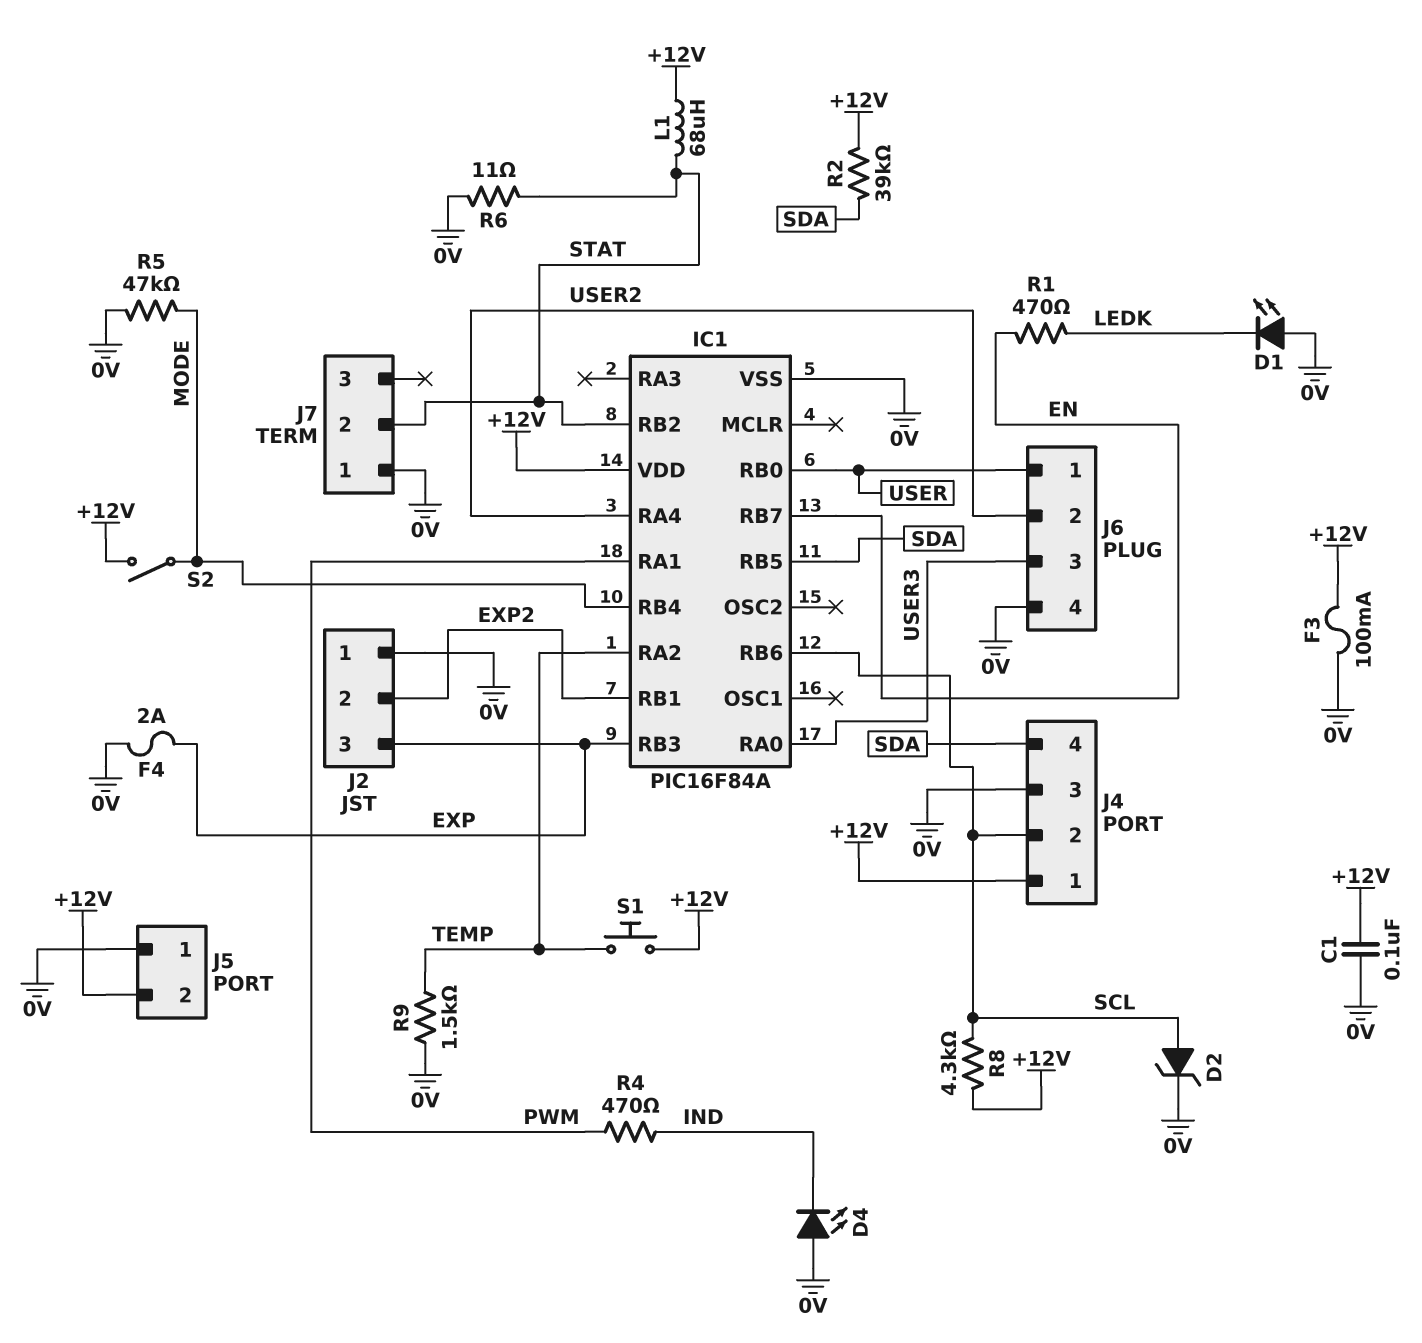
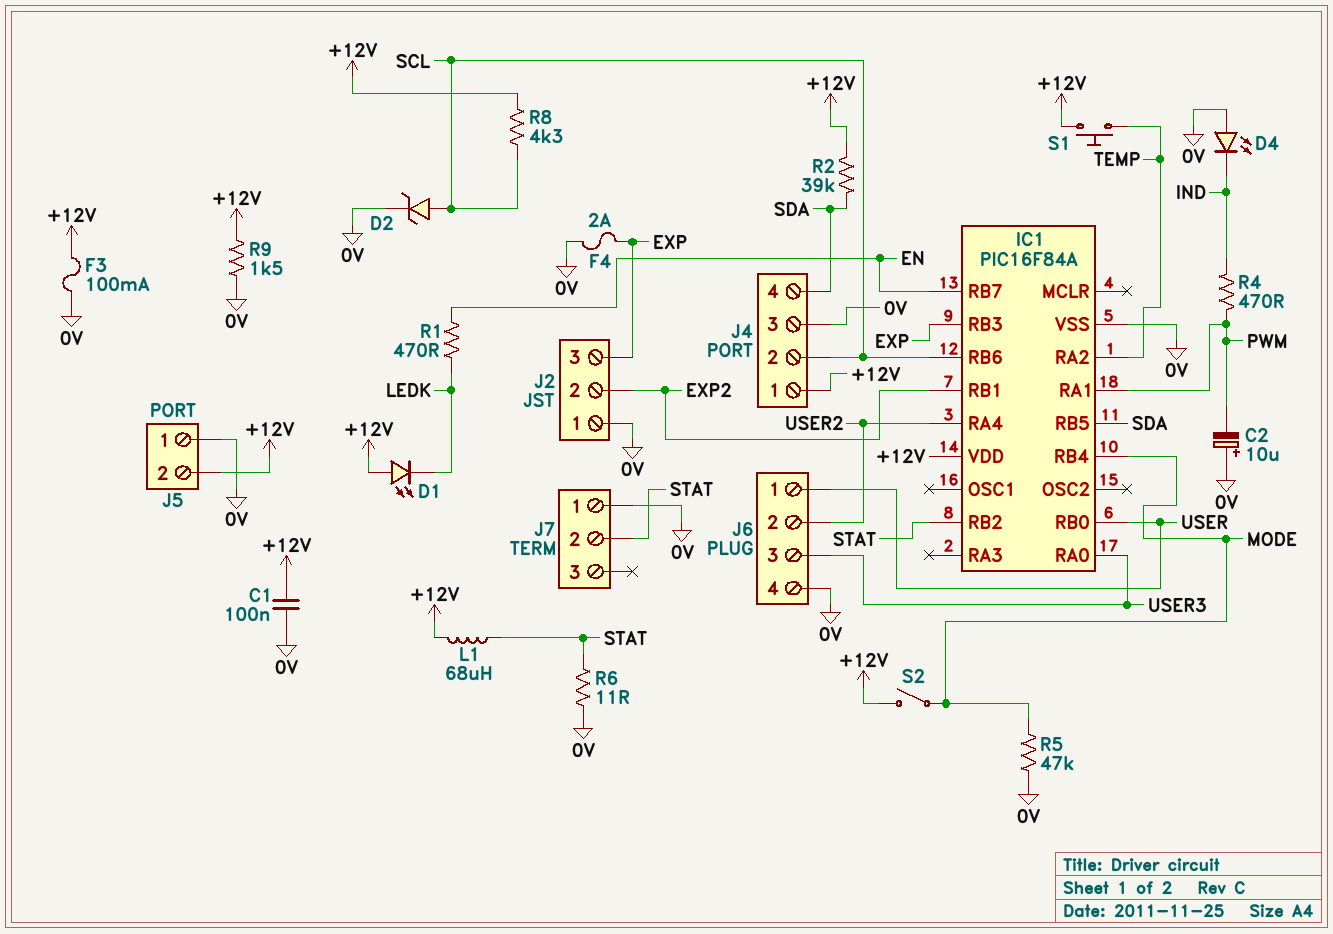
C2: none -> 10uF (plus 0V, minus PWM)
D1: LED (A 0V, K LEDK) -> LED (A +12V, K LEDK)
R9: 1.5k (0V, TEMP) -> 1.5k (+12V, 0V)

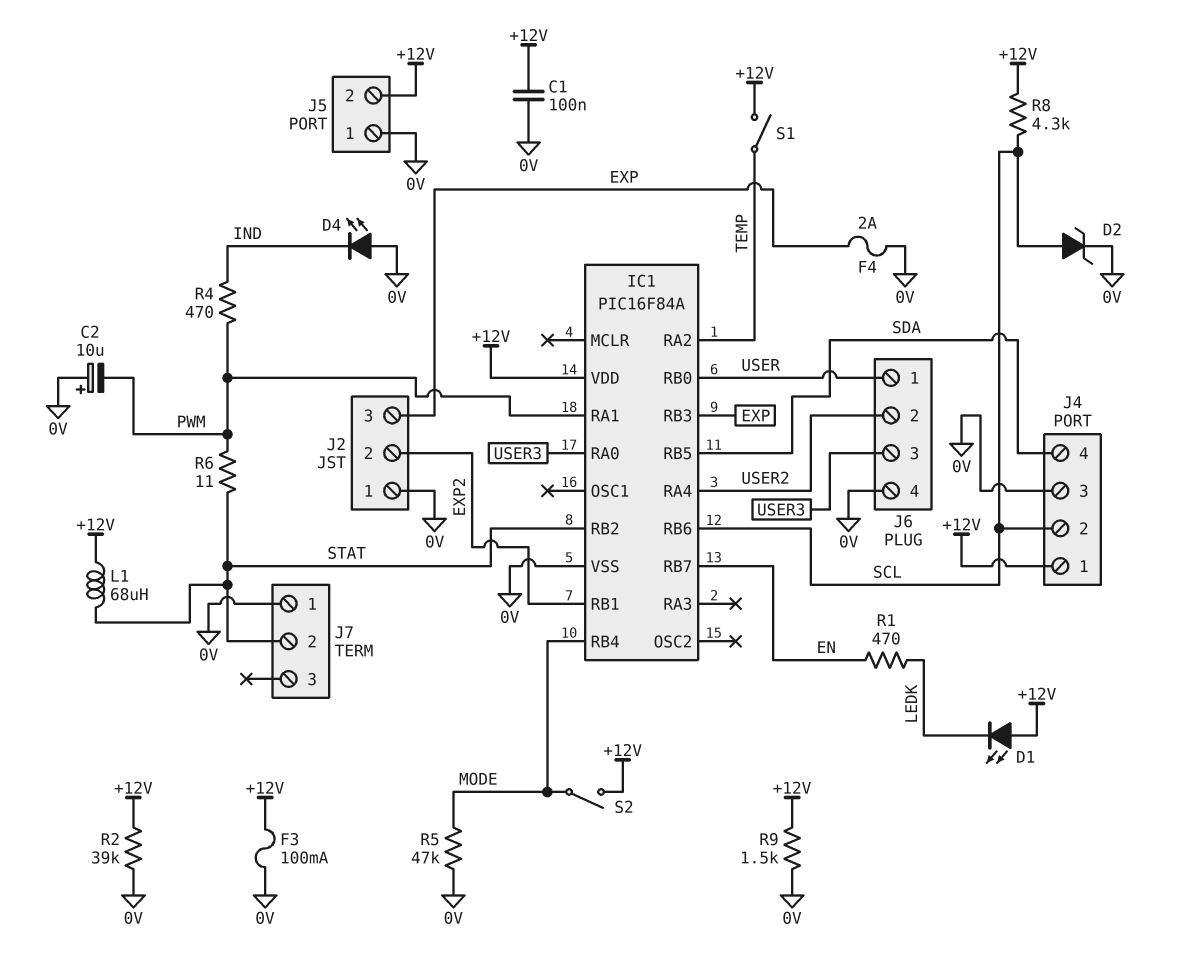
R2: 39k (+12V, SDA) -> 39k (+12V, 0V)
R6: 11 (0V, STAT) -> 11 (PWM, STAT)
S1: button (+12V, TEMP) -> switch (+12V, TEMP)

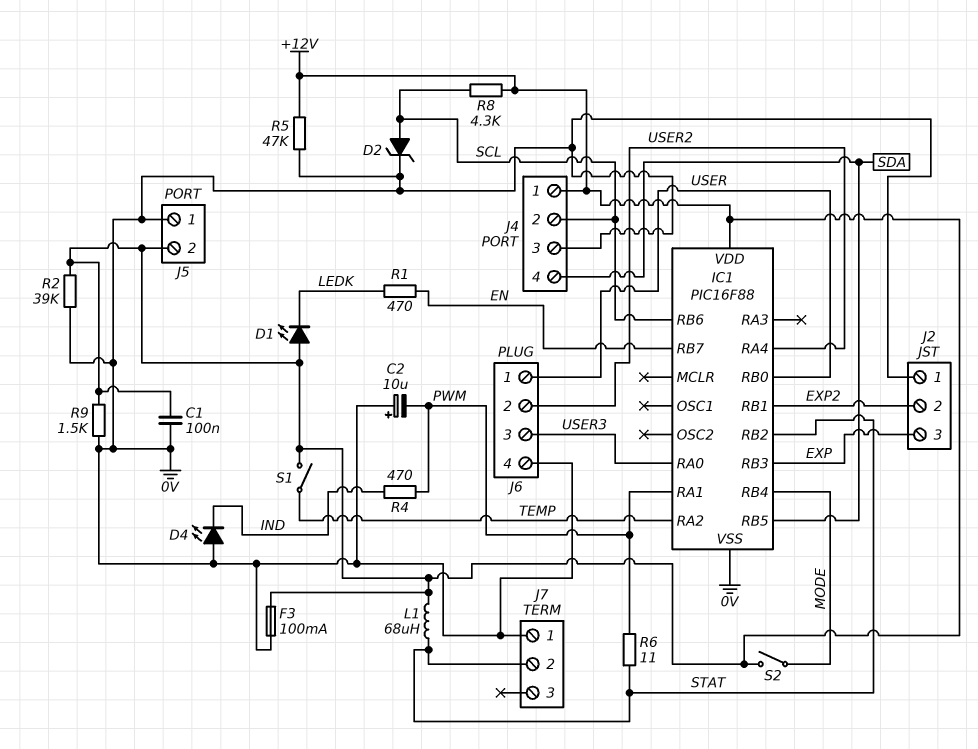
F4: 2A (0V, EXP) -> none
IC1: PIC16F84A -> PIC16F88
R5: 47k (0V, MODE) -> 47k (+12V, 0V)

